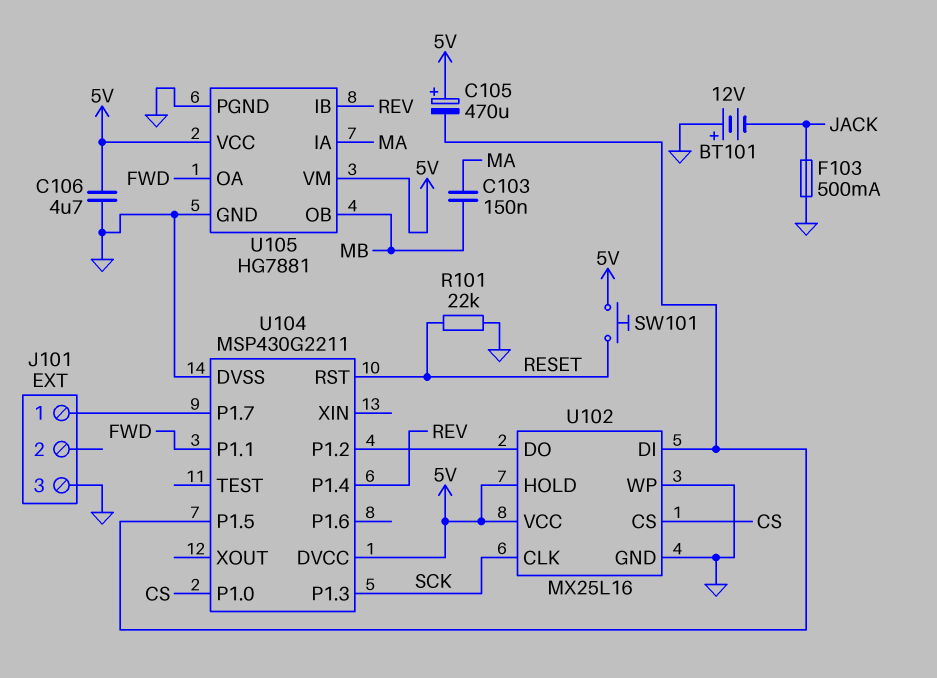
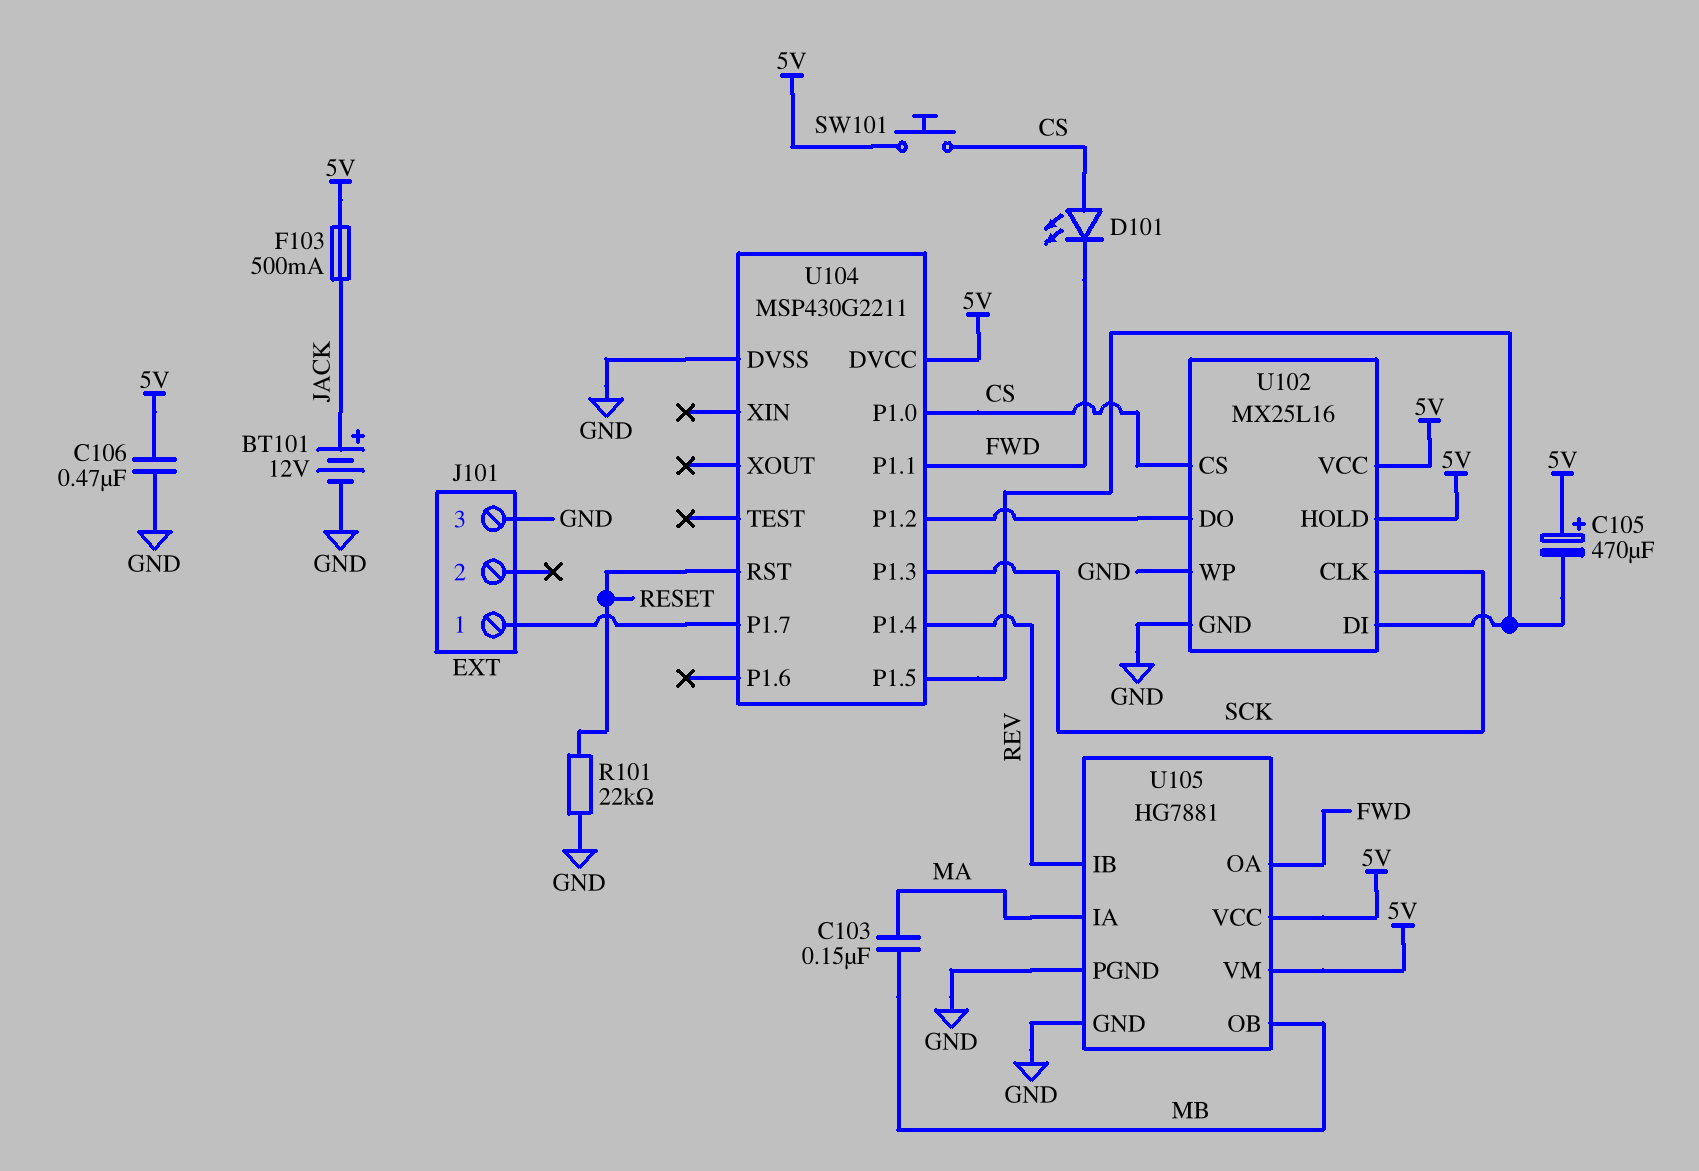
BT101: 12V (plus GND, minus JACK) -> 12V (plus JACK, minus GND)
C106: 4.7uF (5V, GND) -> 470nF (5V, GND)
D101: none -> LED (A CS, K FWD)
F103: 500mA (GND, JACK) -> 500mA (5V, JACK)
SW101: button (5V, RESET) -> button (5V, CS)

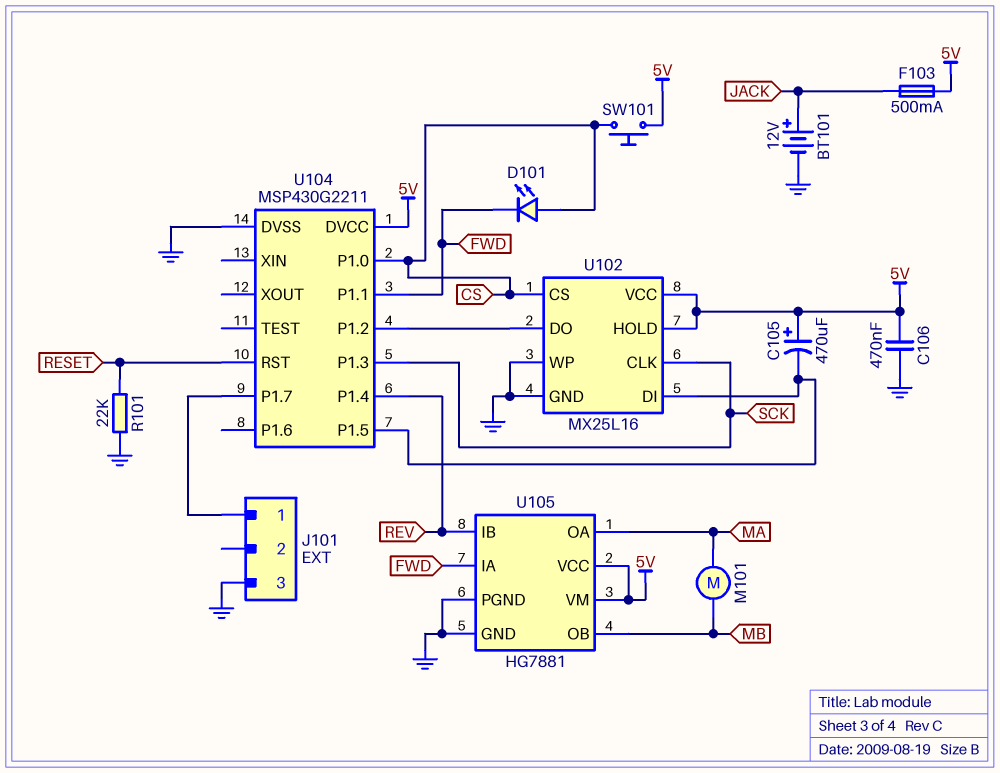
C103: 150nF (MA, MB) -> none
M101: none -> motor (MA, MB)
U105 pin IA: MA -> FWD
U105 pin OA: FWD -> MA

